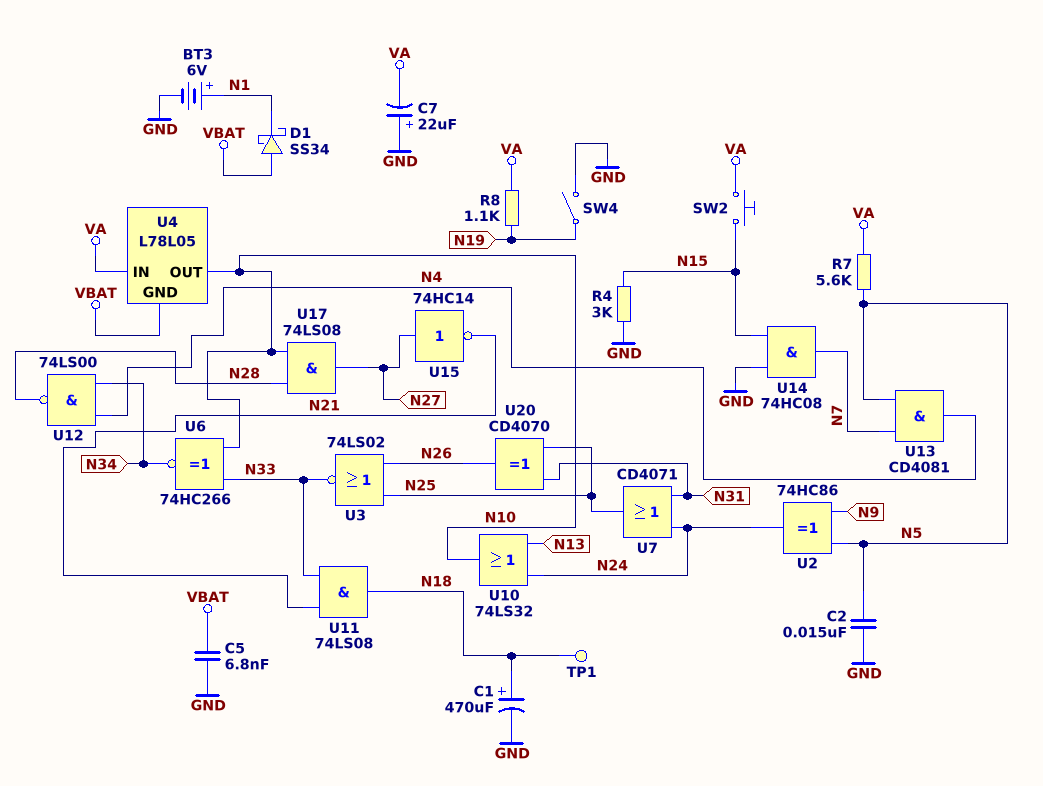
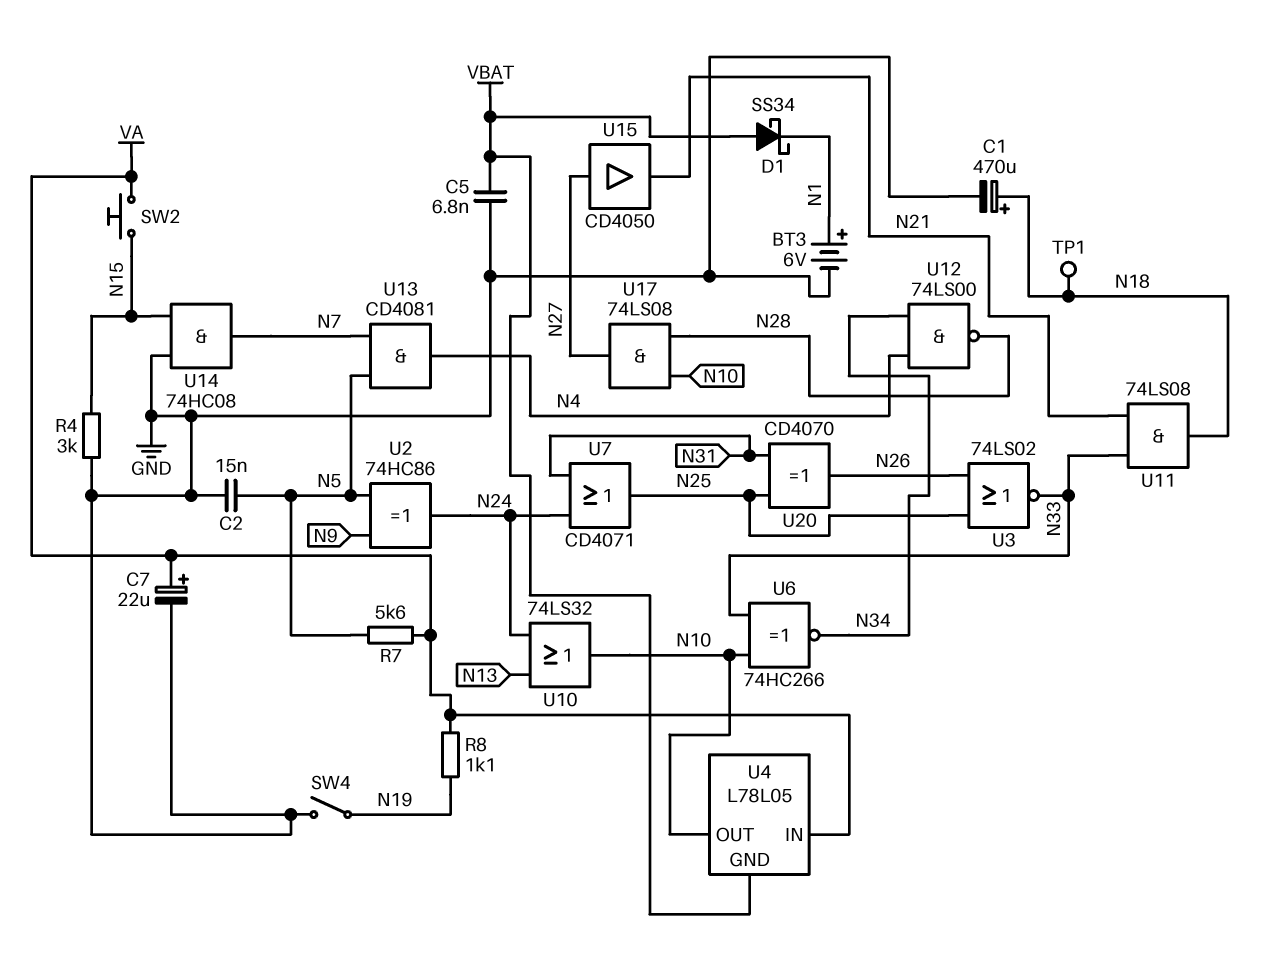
C7: 22uF (plus GND, minus VA) -> 22uF (plus VA, minus GND)
U15: NOT 74HC14 (in N27, out N21) -> buffer CD4050 (in N27, out N21)

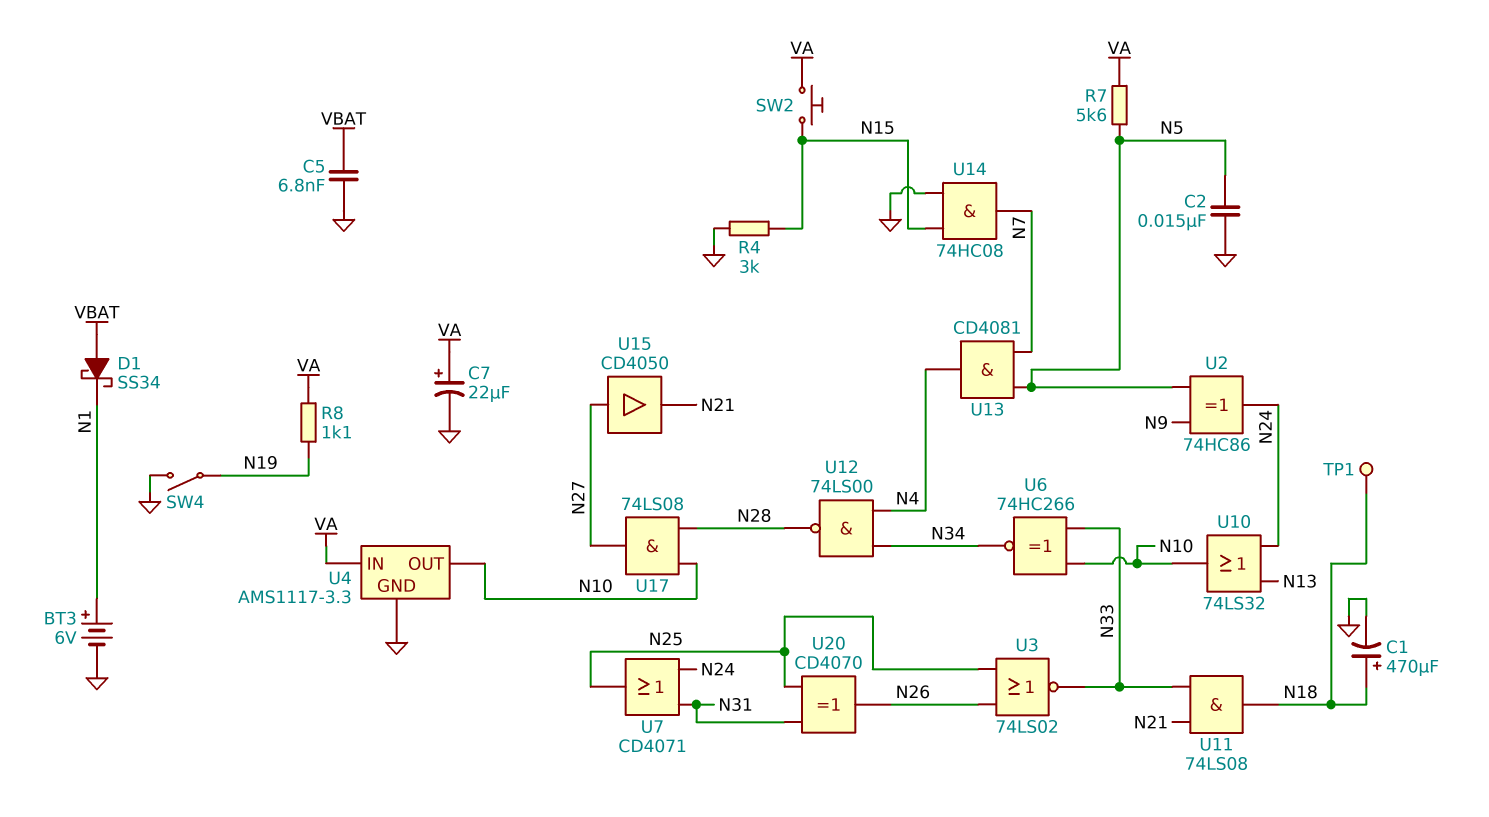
U4: L78L05 -> AMS1117-3.3
U4 pin GND: VBAT -> GND

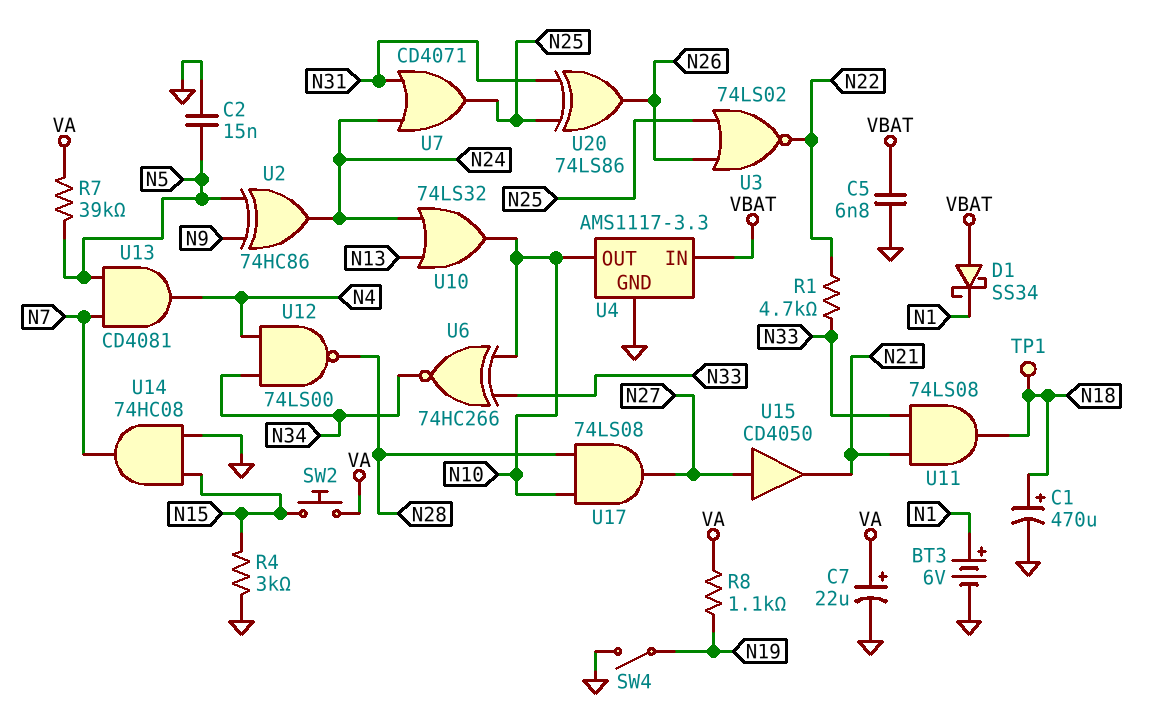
R1: none -> 4.7k (N22, N33)
R7: 5.6k (N5, VA) -> 39k (N5, VA)
U3: NOR 74LS02 (in N25, in N26, out N33) -> NOR 74LS02 (in N25, in N26, out N22)
U4 pin IN: VA -> VBAT
U20: XOR CD4070 (in N25, in N31, out N26) -> XOR 74LS86 (in N25, in N31, out N26)

